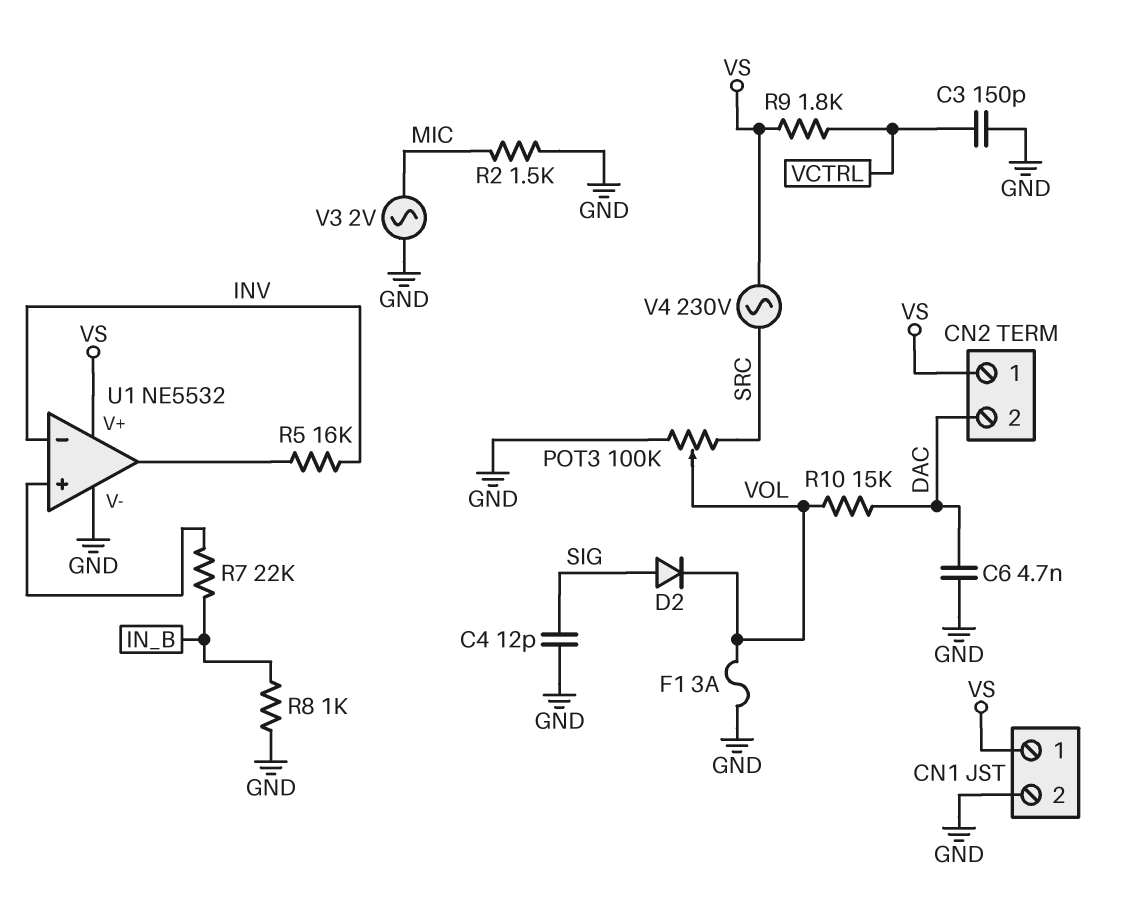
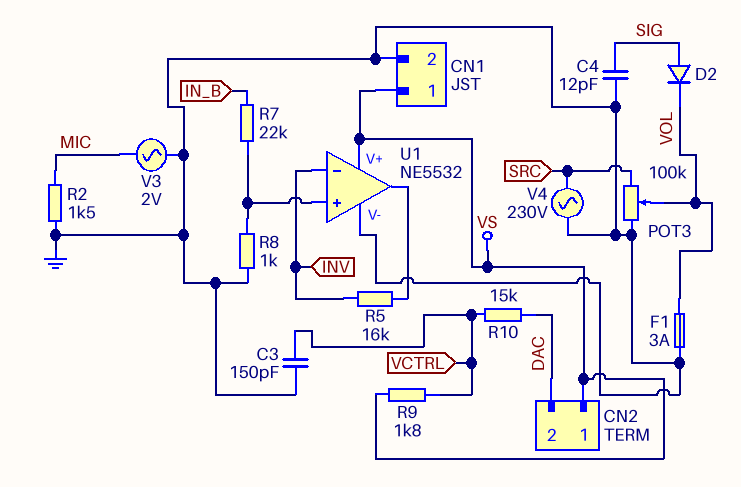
C6: 4.7nF (DAC, GND) -> none
R8: 1k (GND, IN_B) -> 1k (GND, U1/in+)
R10: 15k (DAC, VOL) -> 15k (DAC, VCTRL)
V4: AC 230V (SRC, VS) -> AC 230V (GND, SRC)

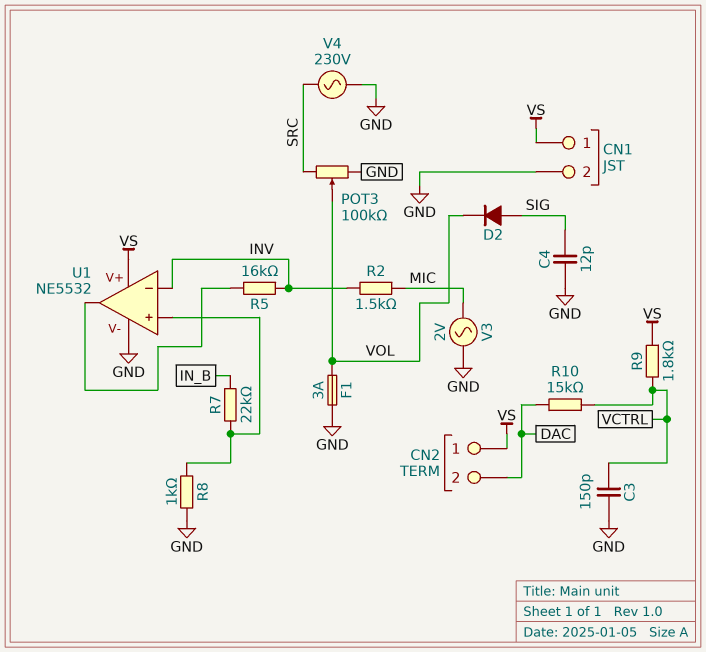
R2: 1.5k (GND, MIC) -> 1.5k (INV, MIC)

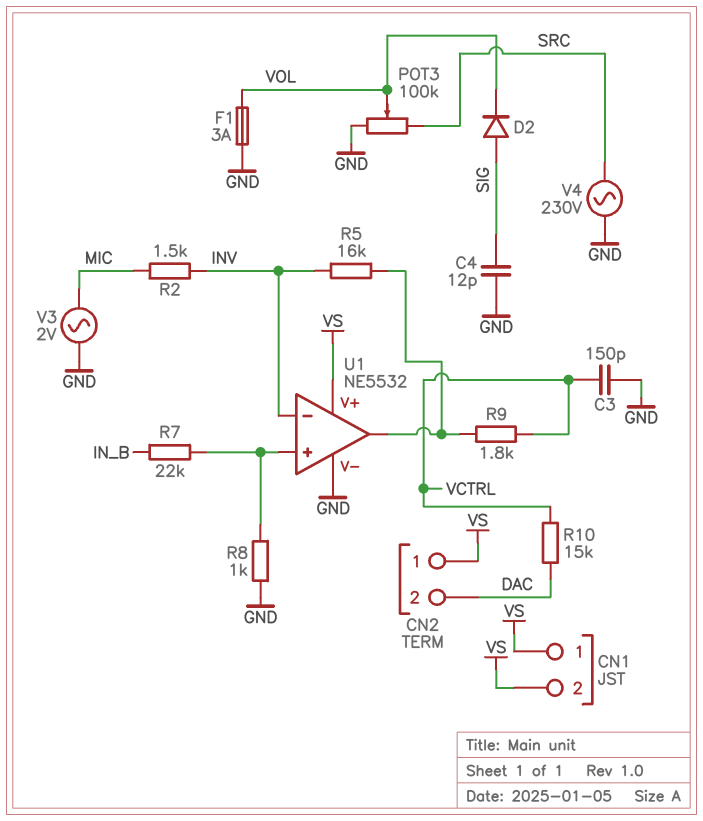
CN1 pin 2: GND -> VS
R9: 1.8k (VCTRL, VS) -> 1.8k (U1/out, VCTRL)

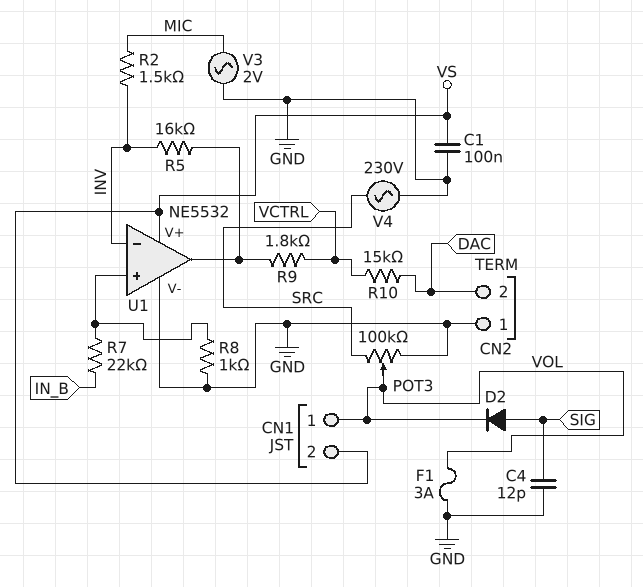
C1: none -> 100nF (GND, VS)
C3: 150pF (GND, VCTRL) -> none
CN1 pin 1: VS -> VOL
CN2 pin 1: VS -> GND

